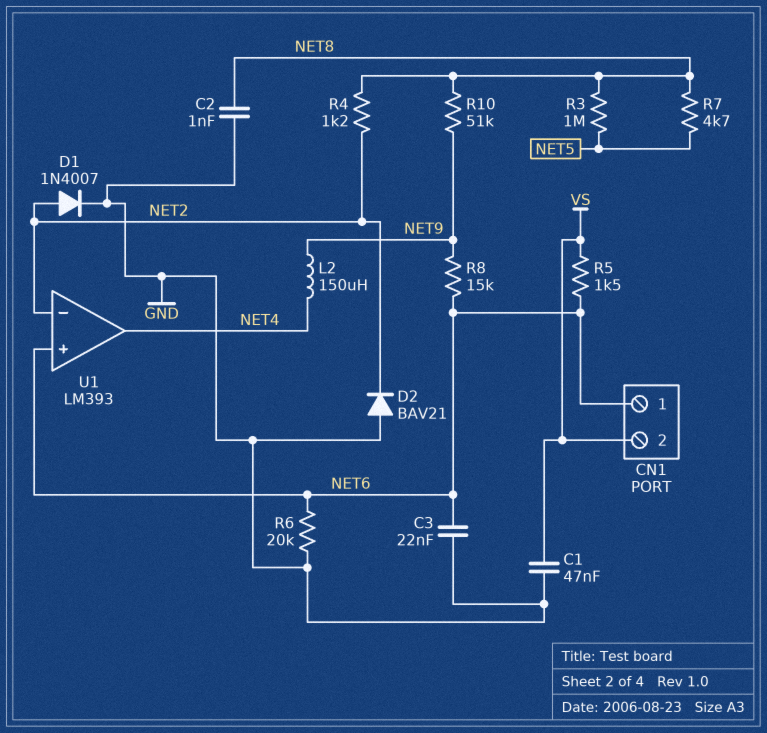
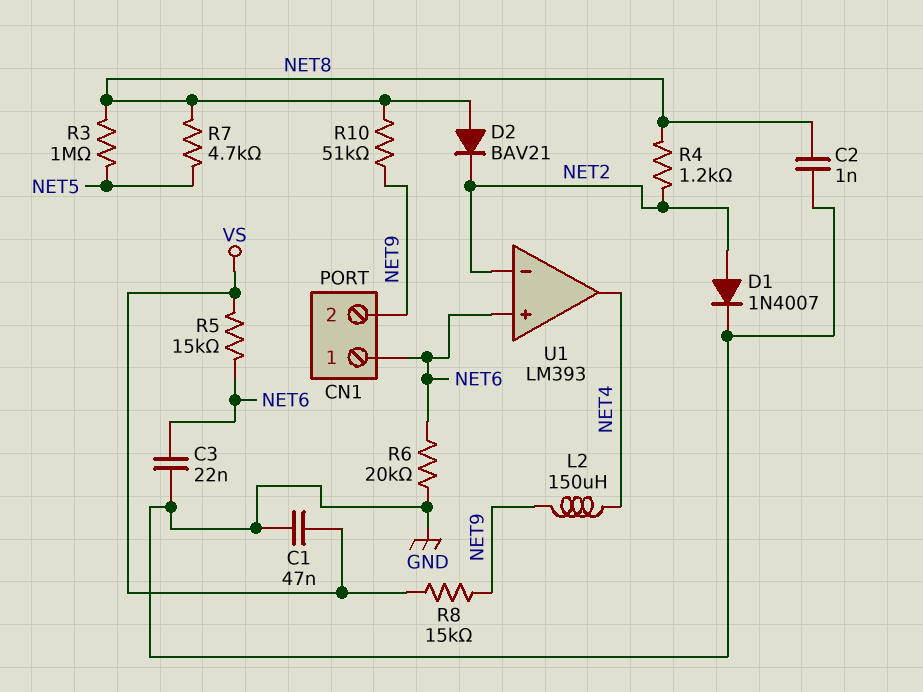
CN1 pin 2: VS -> NET9
D2: diode BAV21 (A GND, K NET2) -> diode BAV21 (A NET8, K NET2)
R5: 1.5k (NET6, VS) -> 15k (NET6, VS)
R8: 15k (NET6, NET9) -> 15k (NET9, VS)

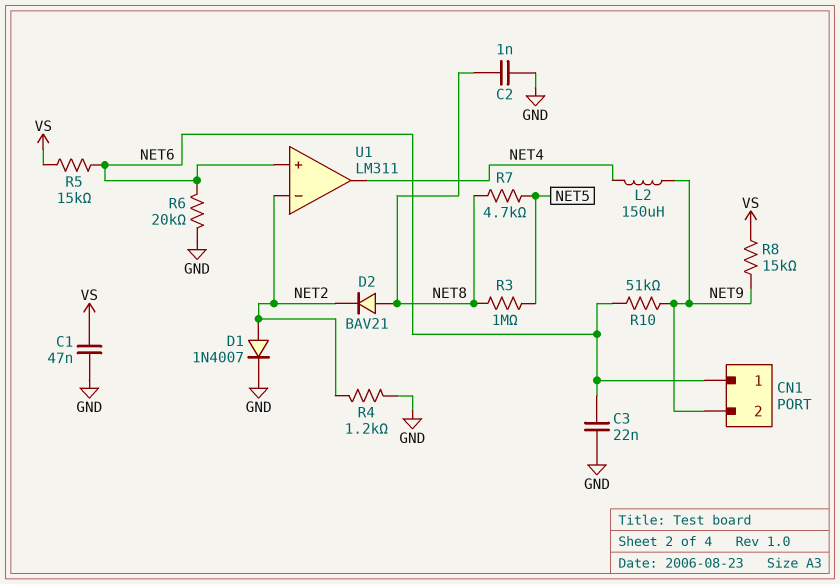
R4: 1.2k (NET2, NET8) -> 1.2k (GND, NET2)
R10: 51k (NET8, NET9) -> 51k (NET6, NET9)
U1: LM393 -> LM311

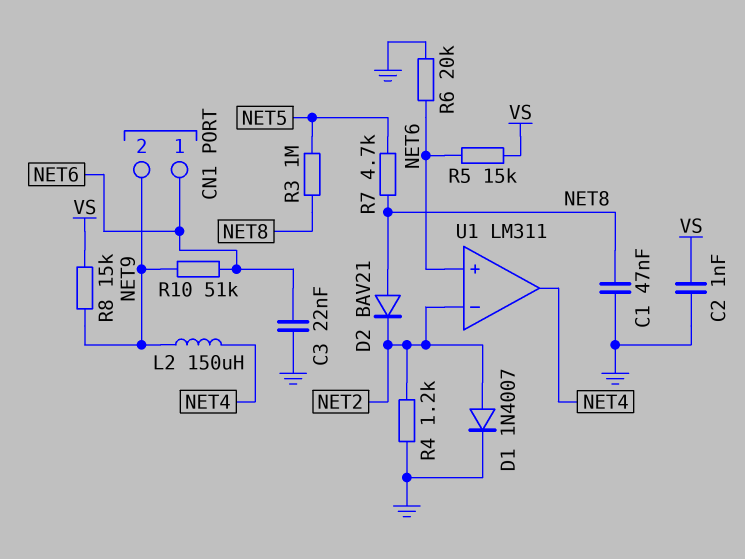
C1: 47nF (GND, VS) -> 47nF (GND, NET8)
C2: 1nF (GND, NET8) -> 1nF (GND, VS)

